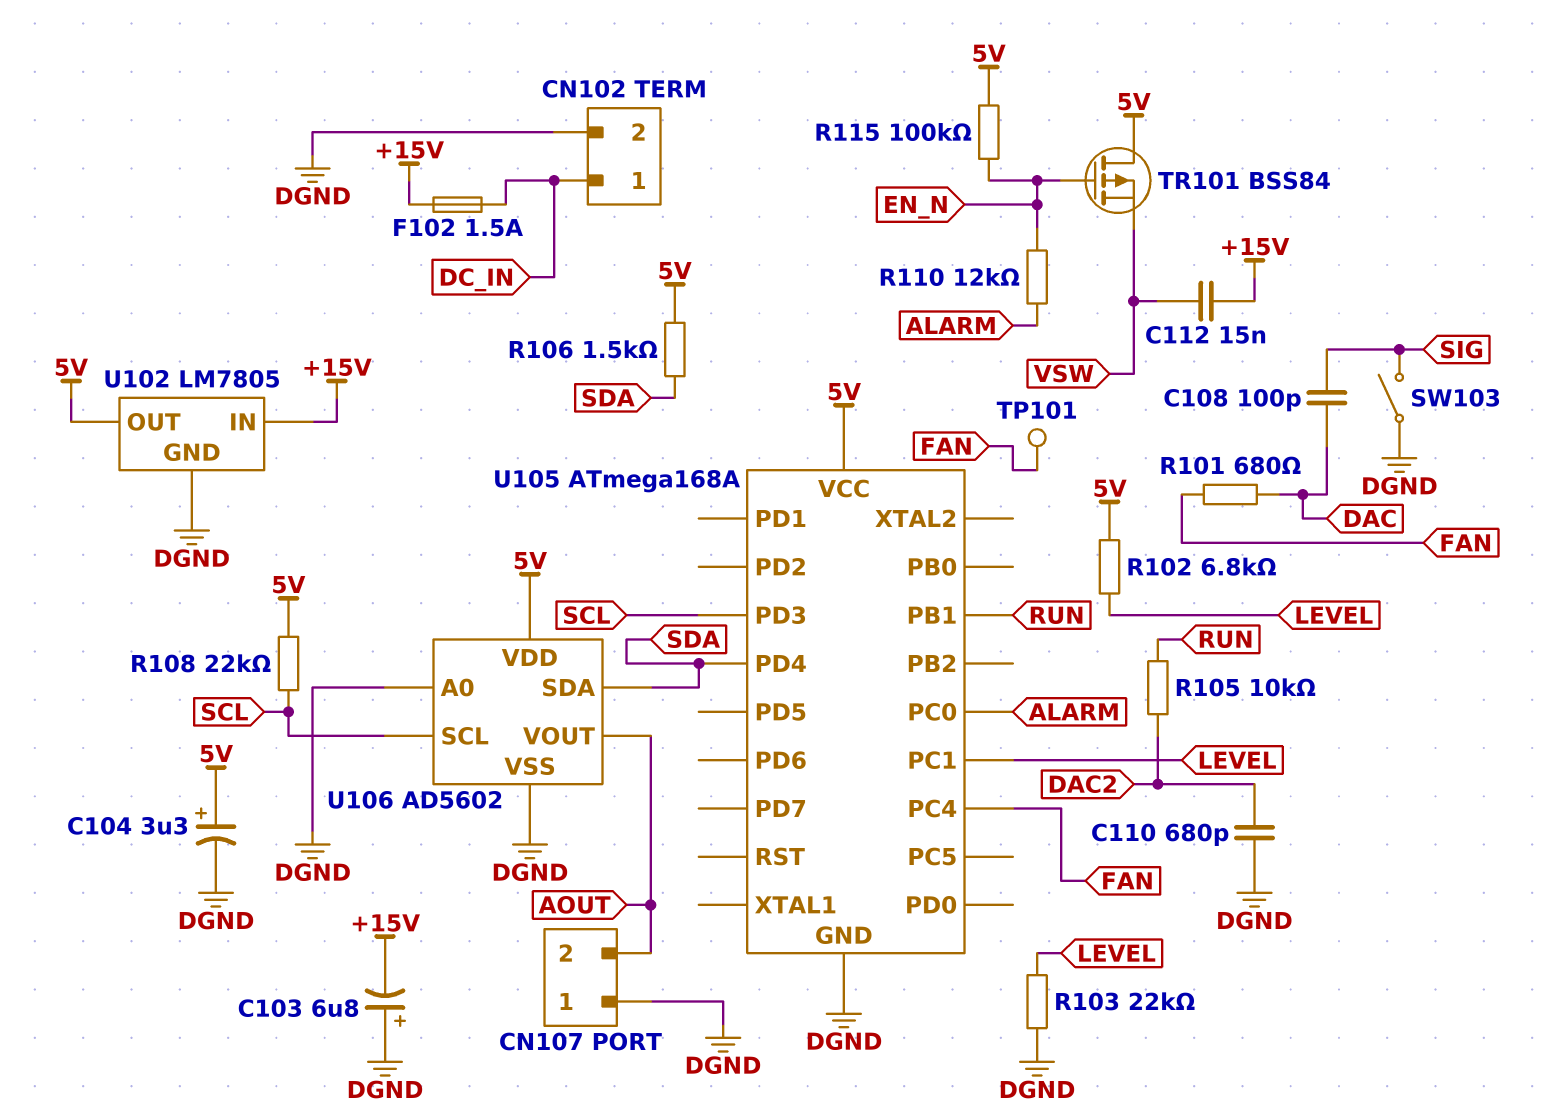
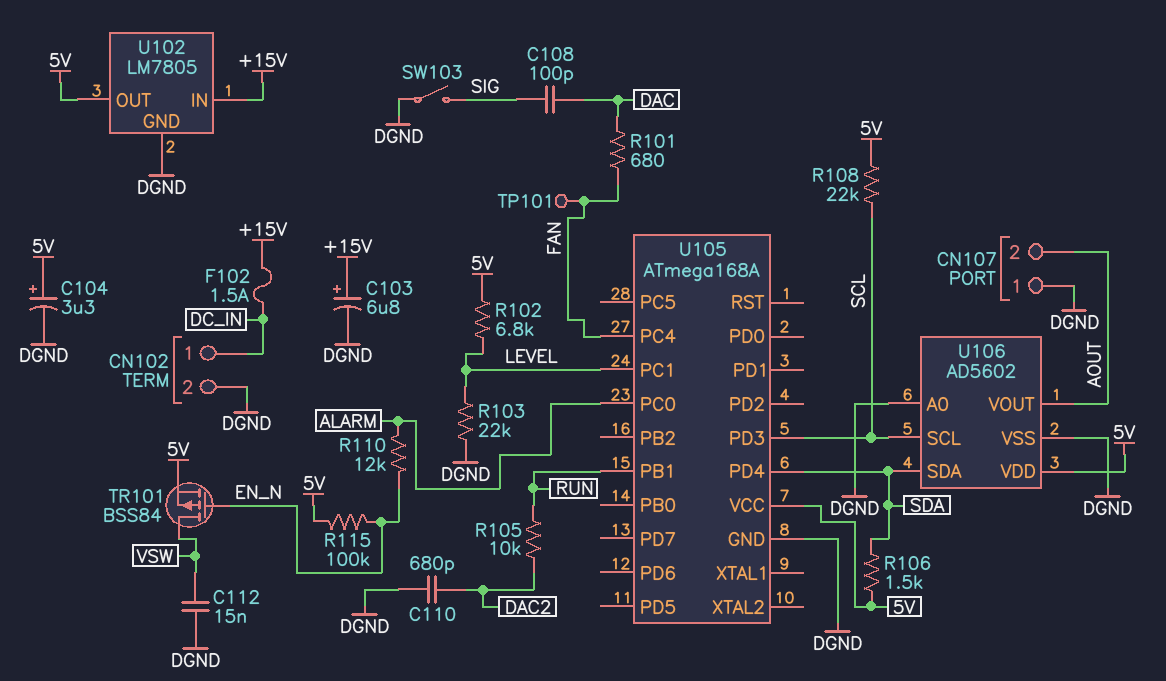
C103: 6.8uF (plus DGND, minus +15V) -> 6.8uF (plus +15V, minus DGND)
C112: 15nF (+15V, VSW) -> 15nF (DGND, VSW)
TR101: PMOS BSS84 (G EN_N, D 5V, S VSW) -> PMOS BSS84 (G EN_N, D VSW, S 5V)

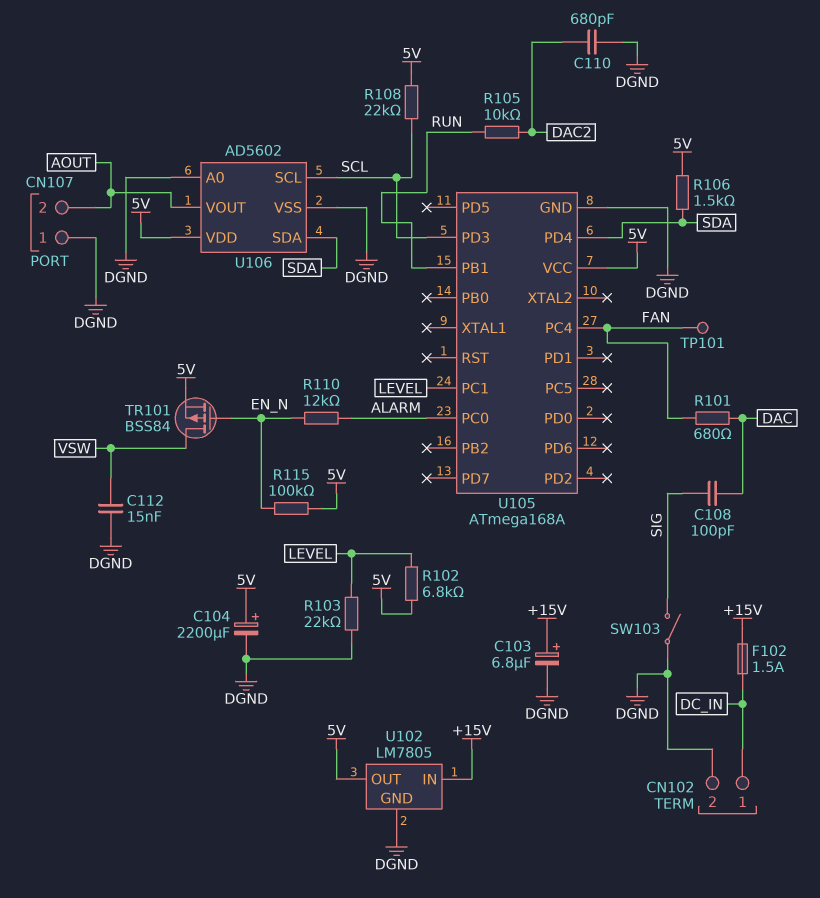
C104: 3.3uF (plus 5V, minus DGND) -> 2200uF (plus 5V, minus DGND)

